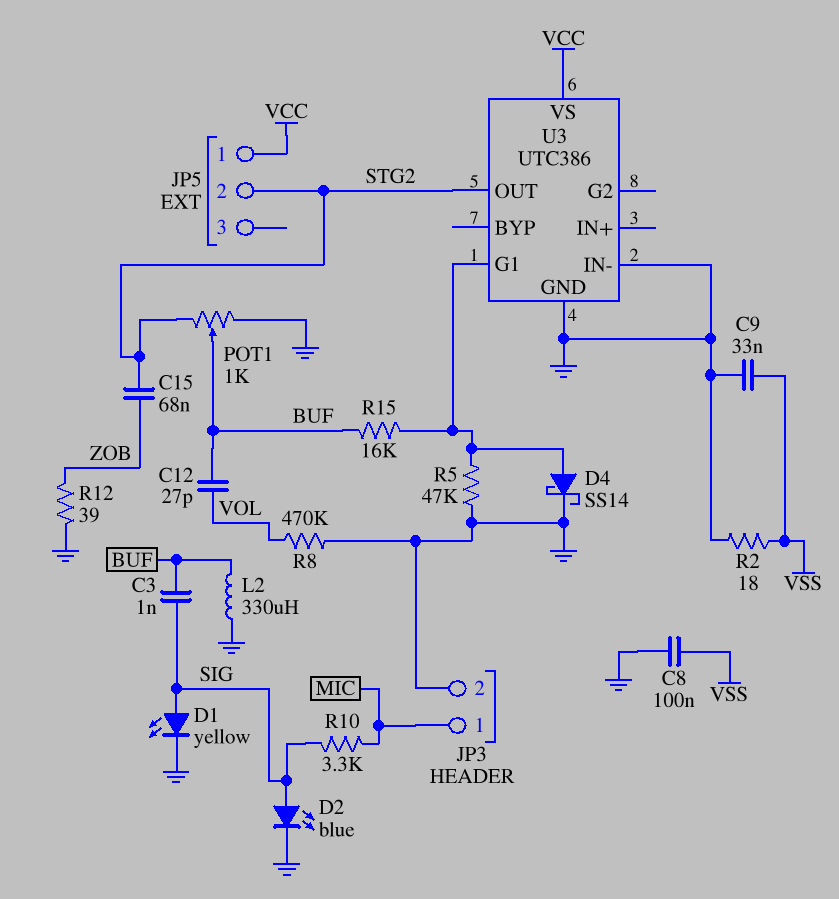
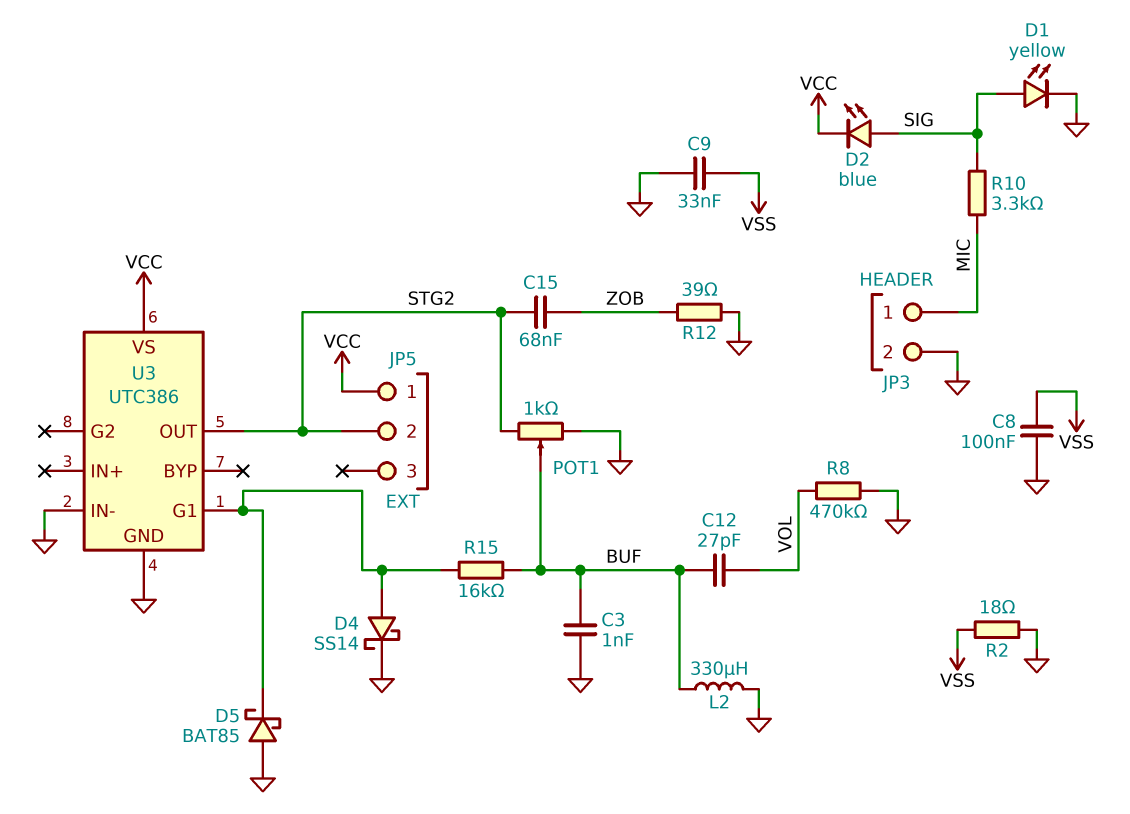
C3: 1nF (BUF, SIG) -> 1nF (BUF, GND)
D2: LED blue (A SIG, K GND) -> LED blue (A SIG, K VCC)
D5: none -> schottky BAT85 (A GND, K U3/G1)
R5: 47k (GND, U3/G1) -> none

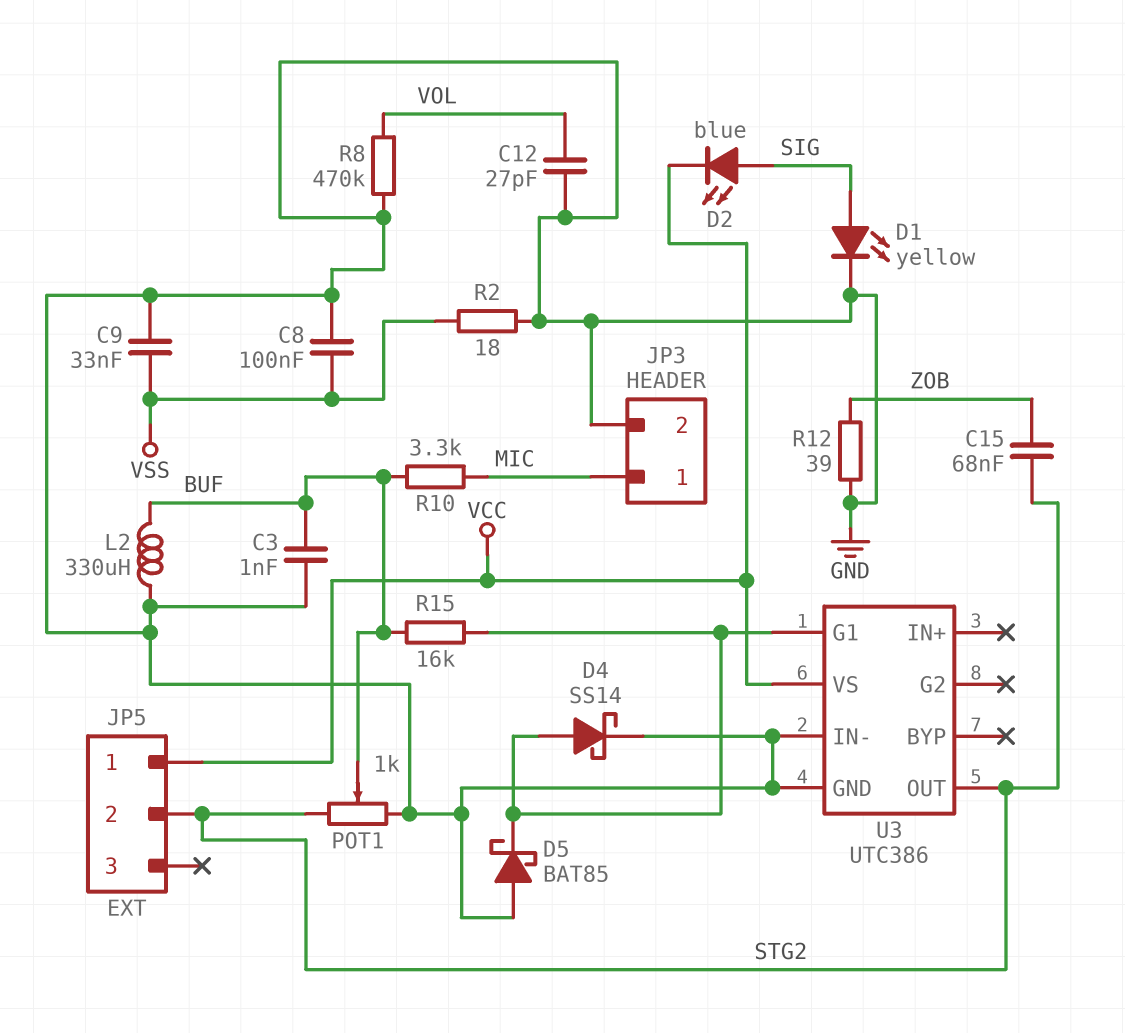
C12: 27pF (BUF, VOL) -> 27pF (GND, VOL)
R10: 3.3k (MIC, SIG) -> 3.3k (BUF, MIC)

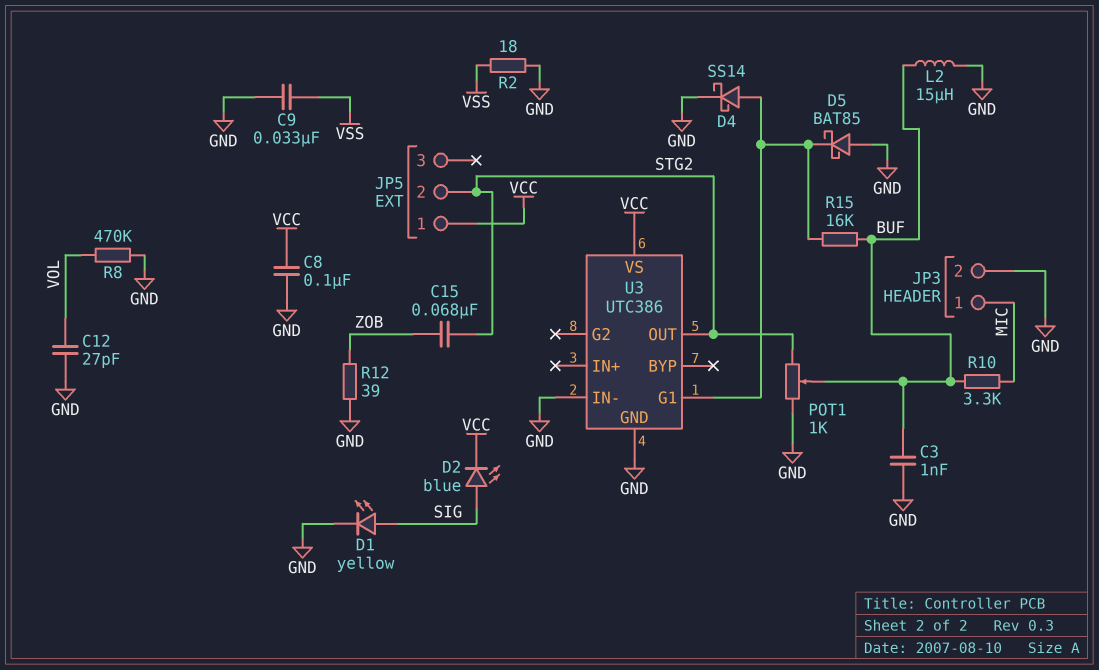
C8: 100nF (GND, VSS) -> 100nF (GND, VCC)
L2: 330uH (BUF, GND) -> 15uH (BUF, GND)

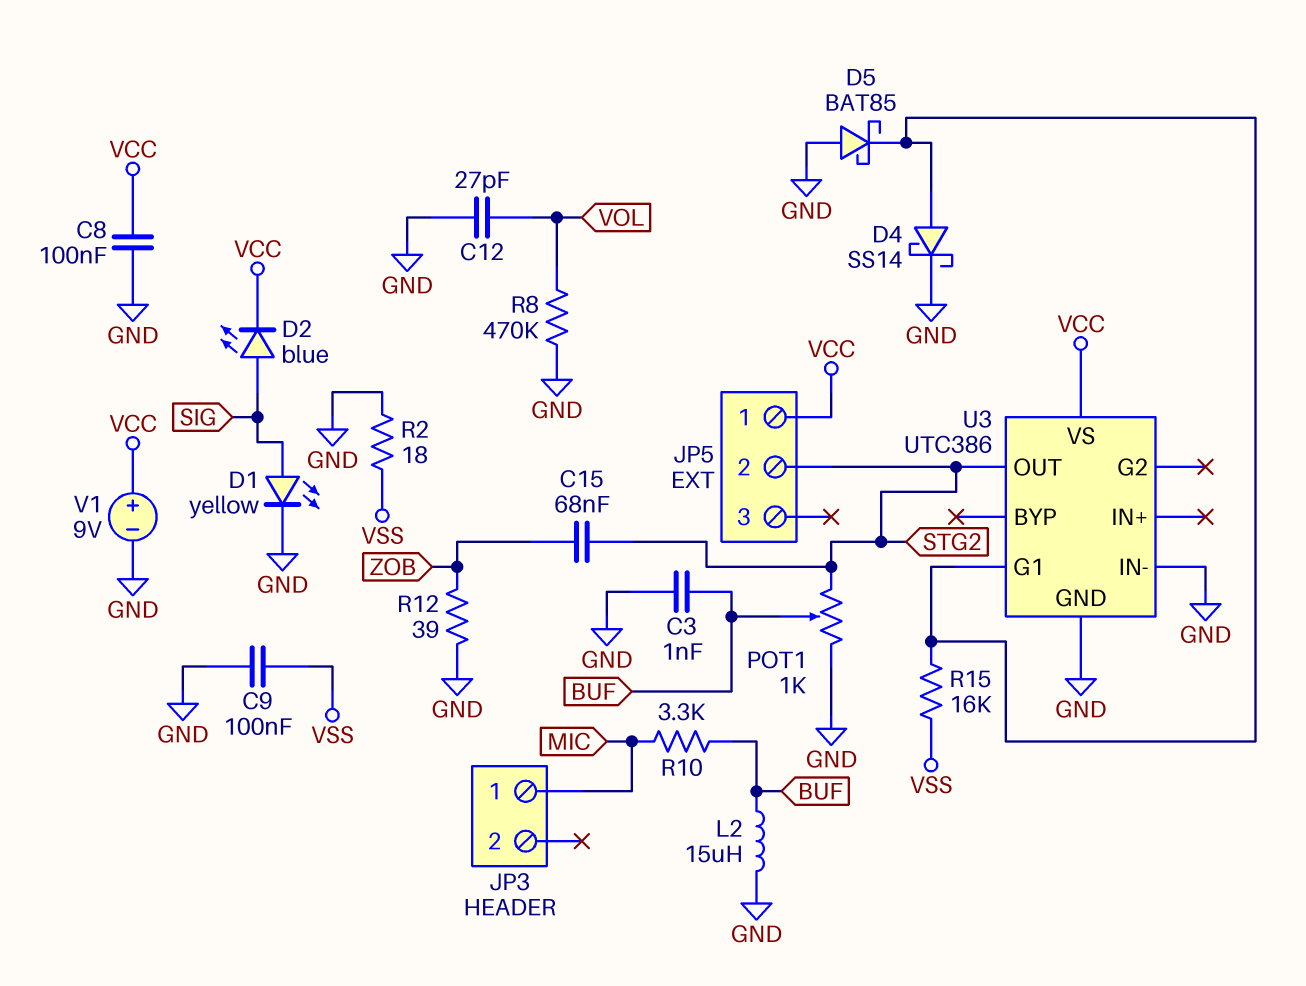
C9: 33nF (GND, VSS) -> 100nF (GND, VSS)
JP3 pin 2: GND -> none
R15: 16k (BUF, U3/G1) -> 16k (U3/G1, VSS)
V1: none -> 9V (plus VCC, minus GND)

